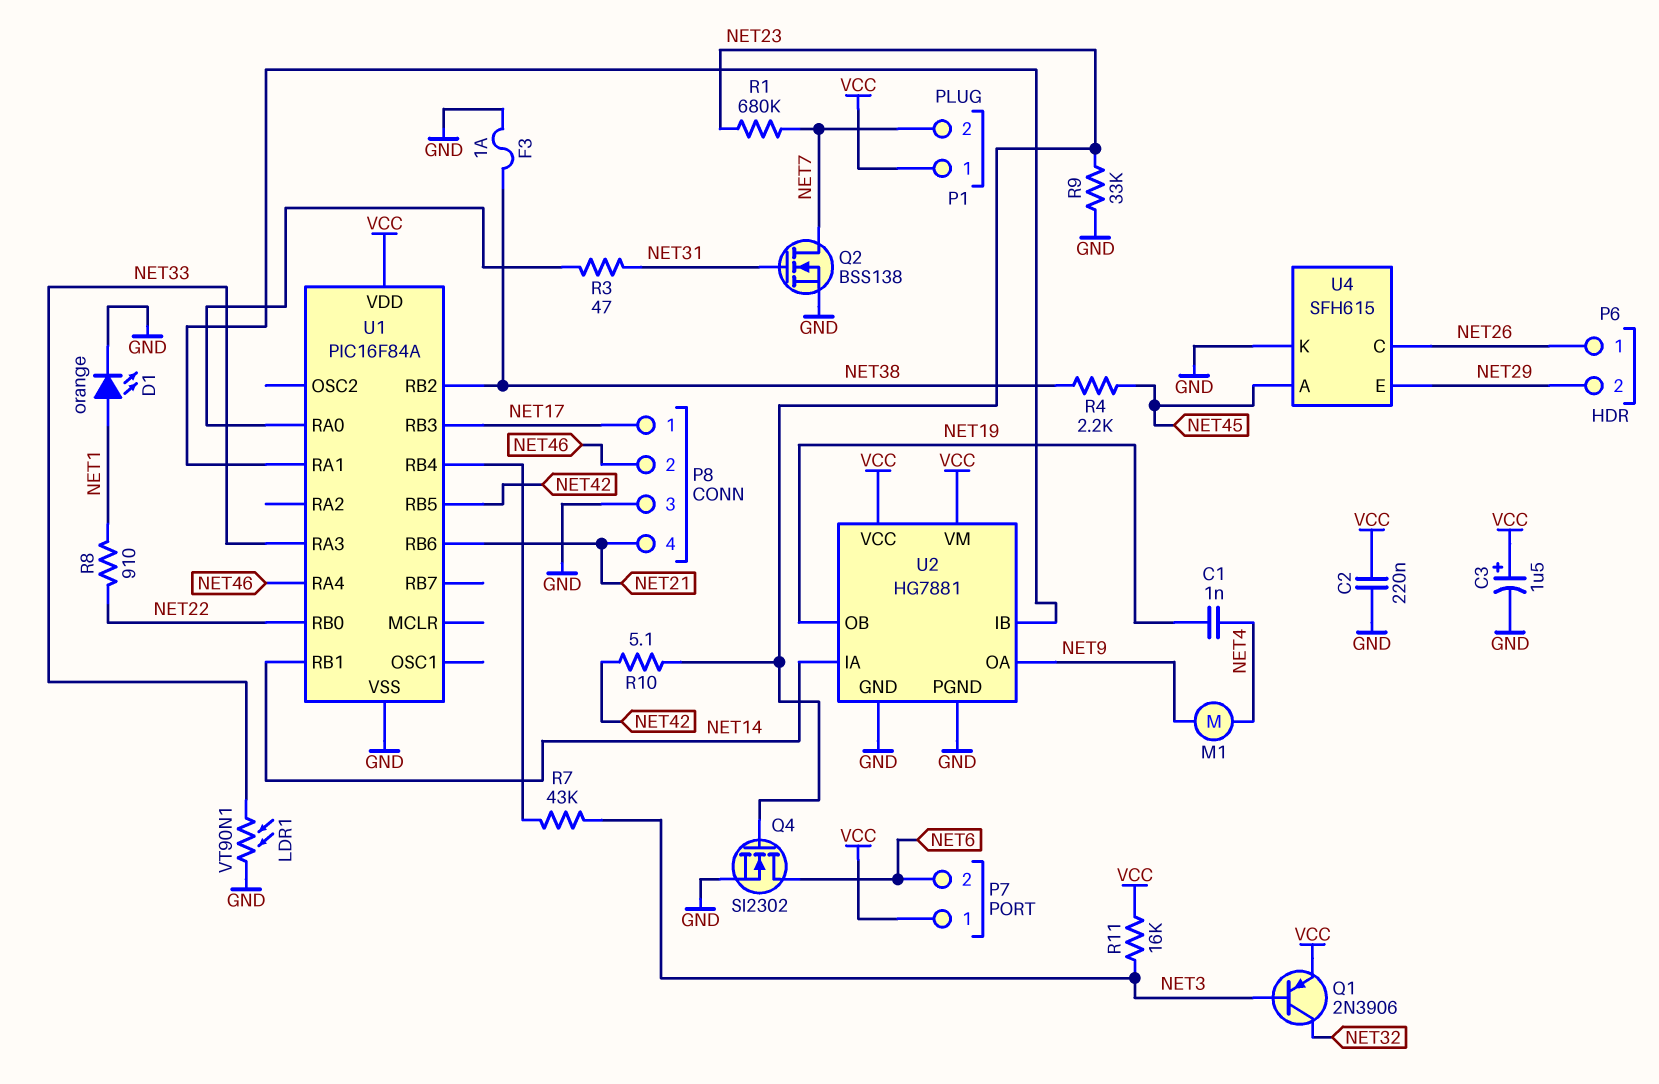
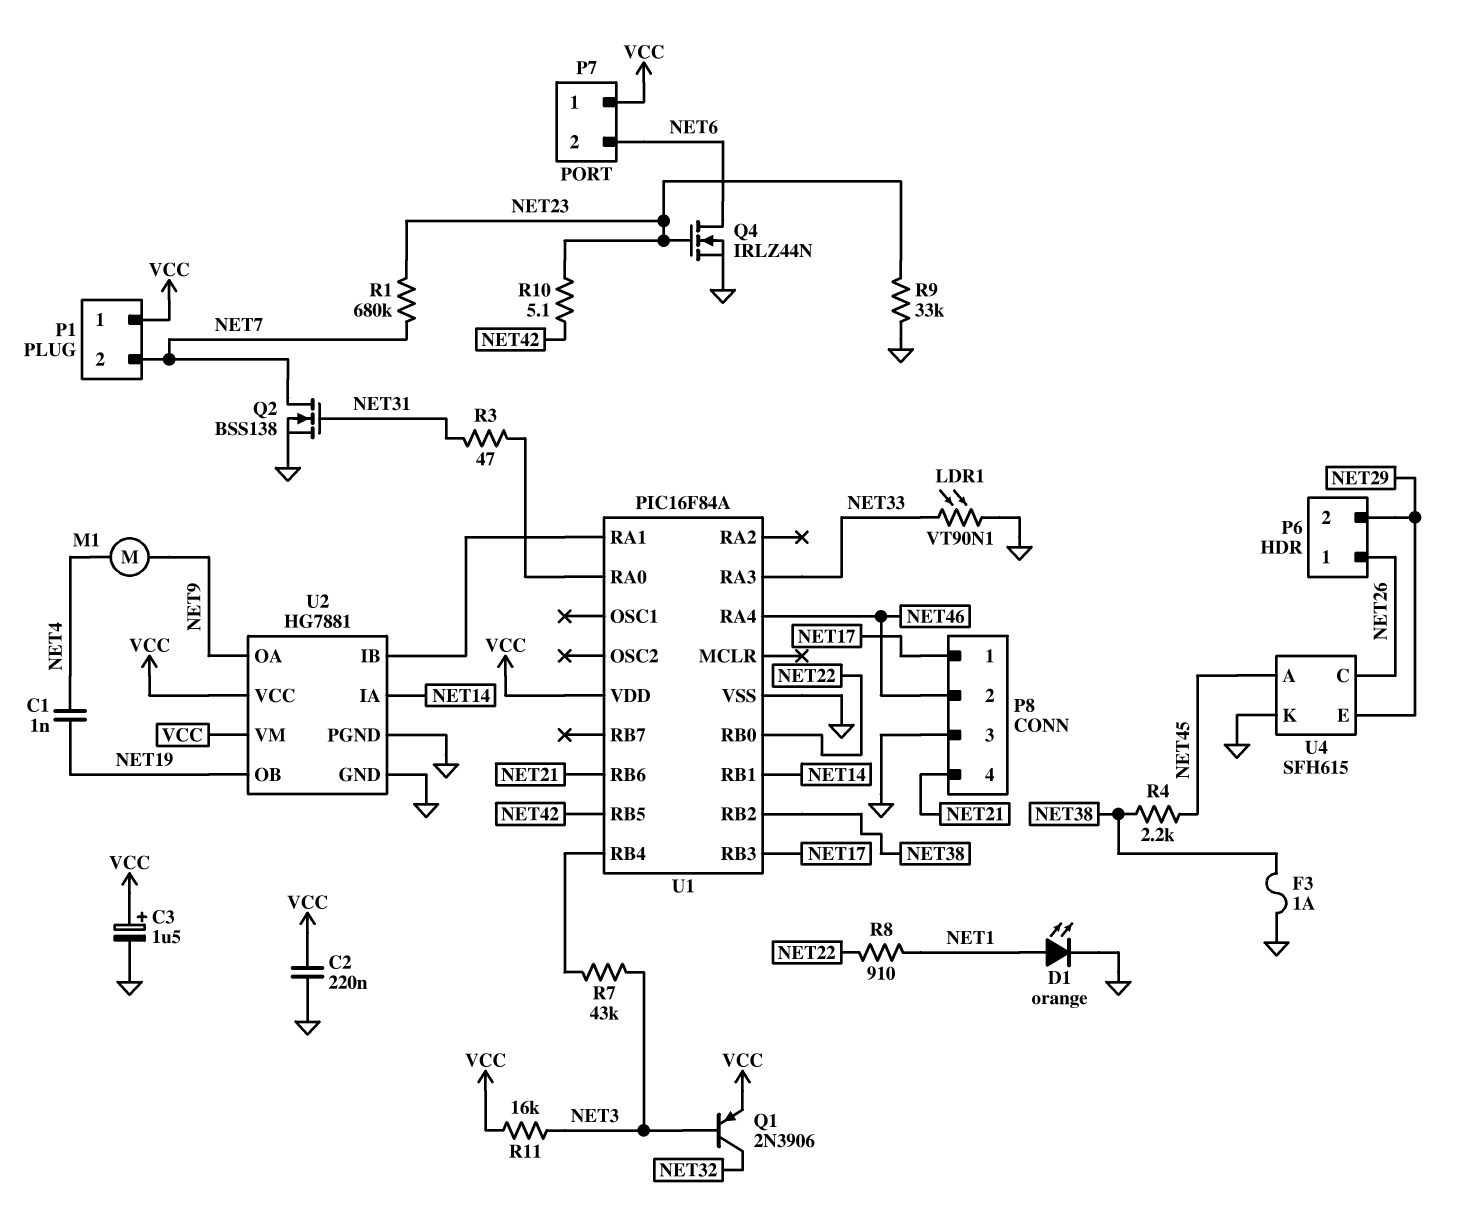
Q4: NMOS SI2302 (G NET23, D NET6, S GND) -> NMOS IRLZ44N (G NET23, D NET6, S GND)

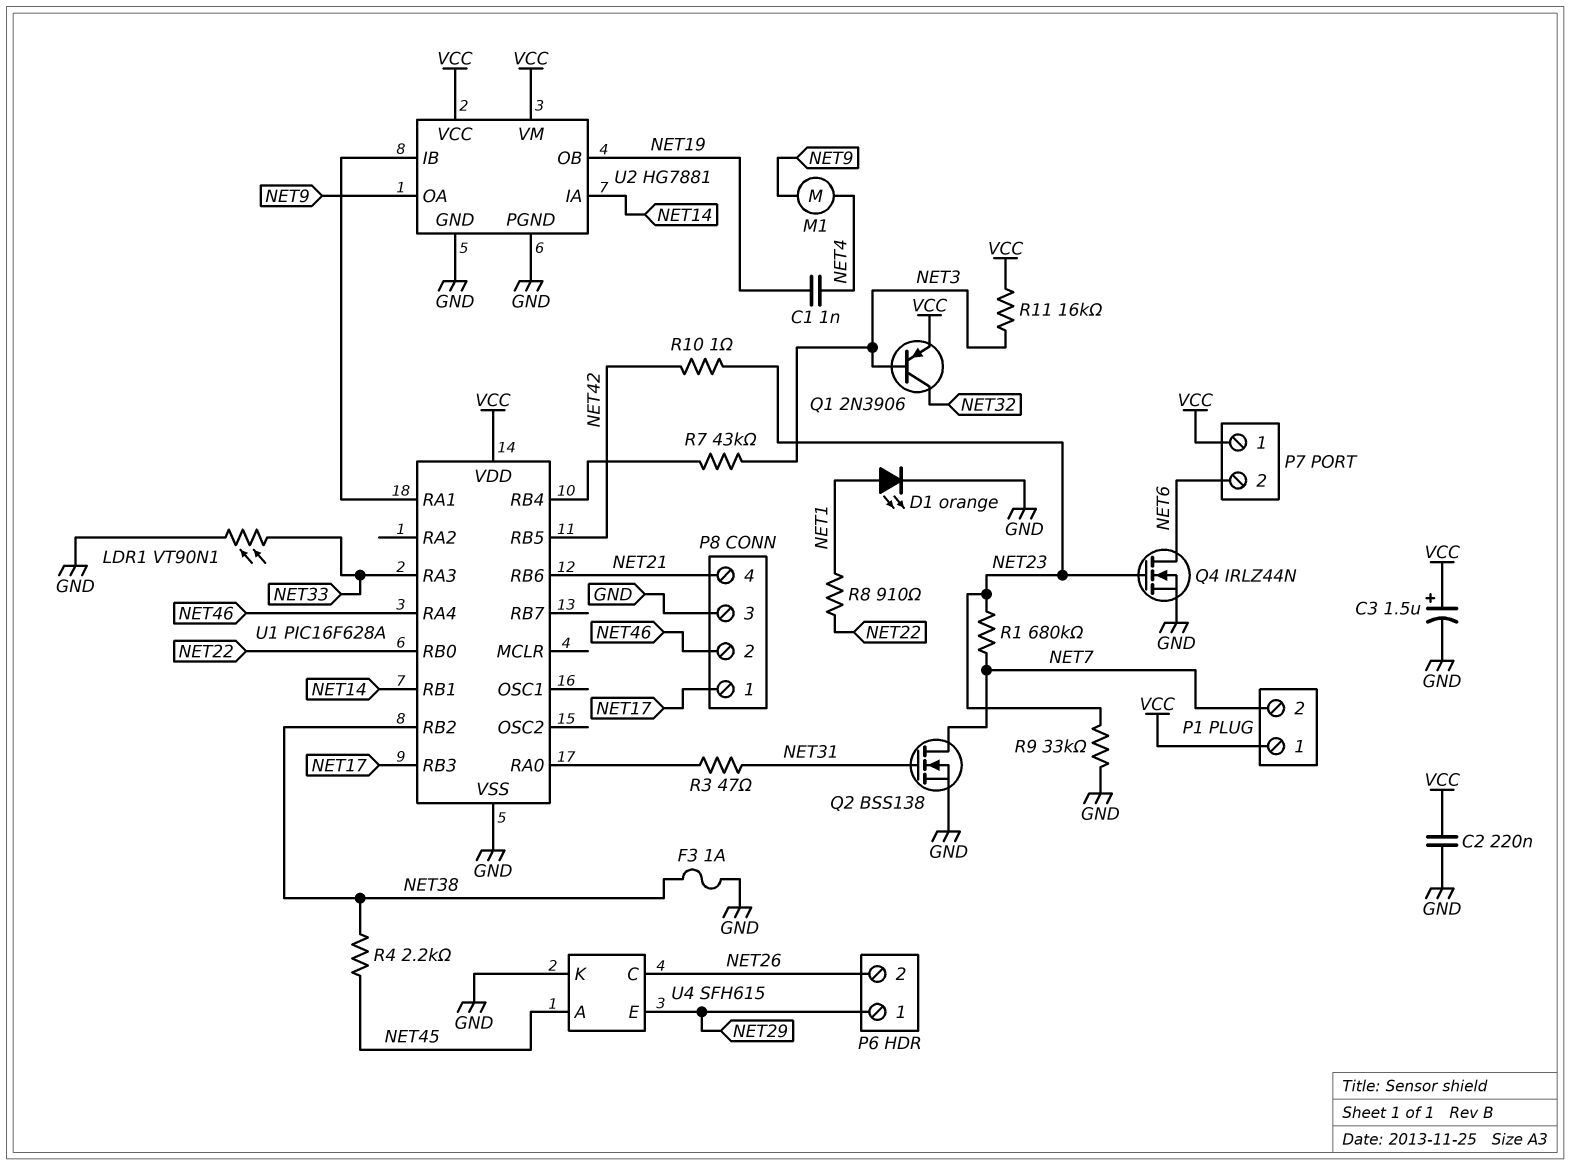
P6 pin 1: NET26 -> NET29
P6 pin 2: NET29 -> NET26
R10: 5.1 (NET23, NET42) -> 1 (NET23, NET42)
U1: PIC16F84A -> PIC16F628A

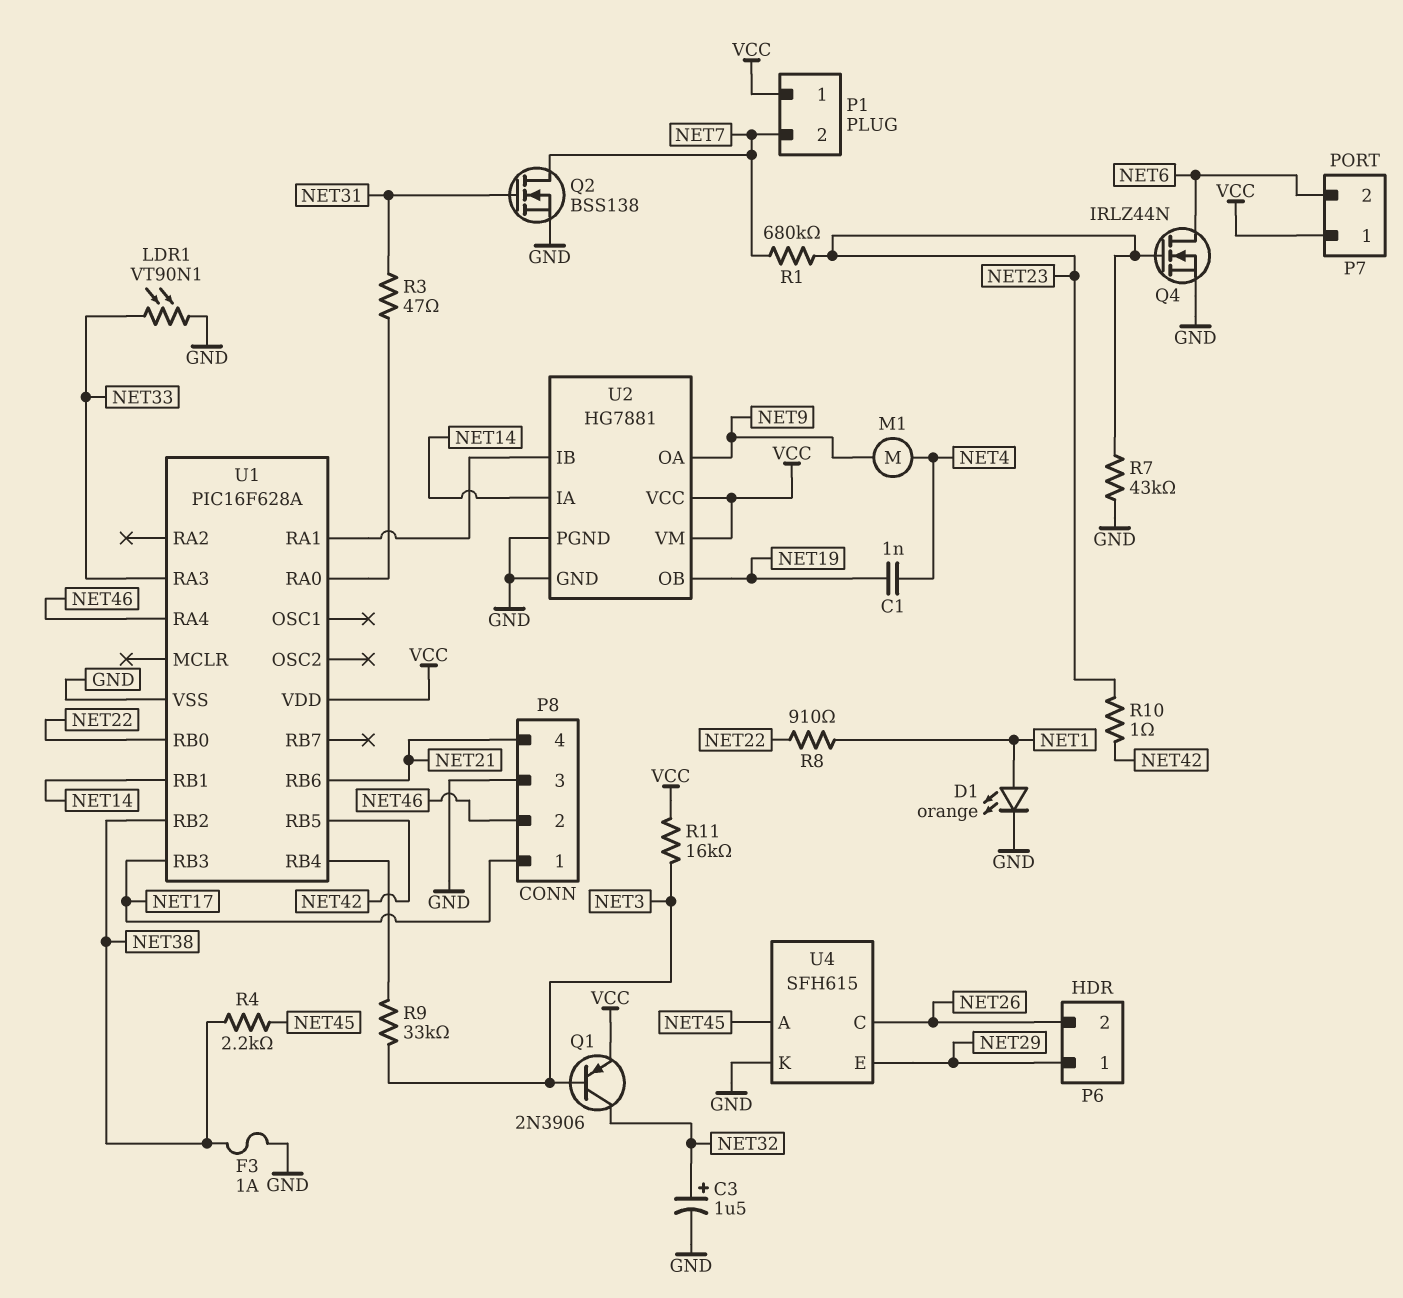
C2: 220nF (GND, VCC) -> none
C3: 1.5uF (plus VCC, minus GND) -> 1.5uF (plus NET32, minus GND)
R7: 43k (NET3, U1/RB4) -> 43k (GND, NET23)
R9: 33k (GND, NET23) -> 33k (NET3, U1/RB4)

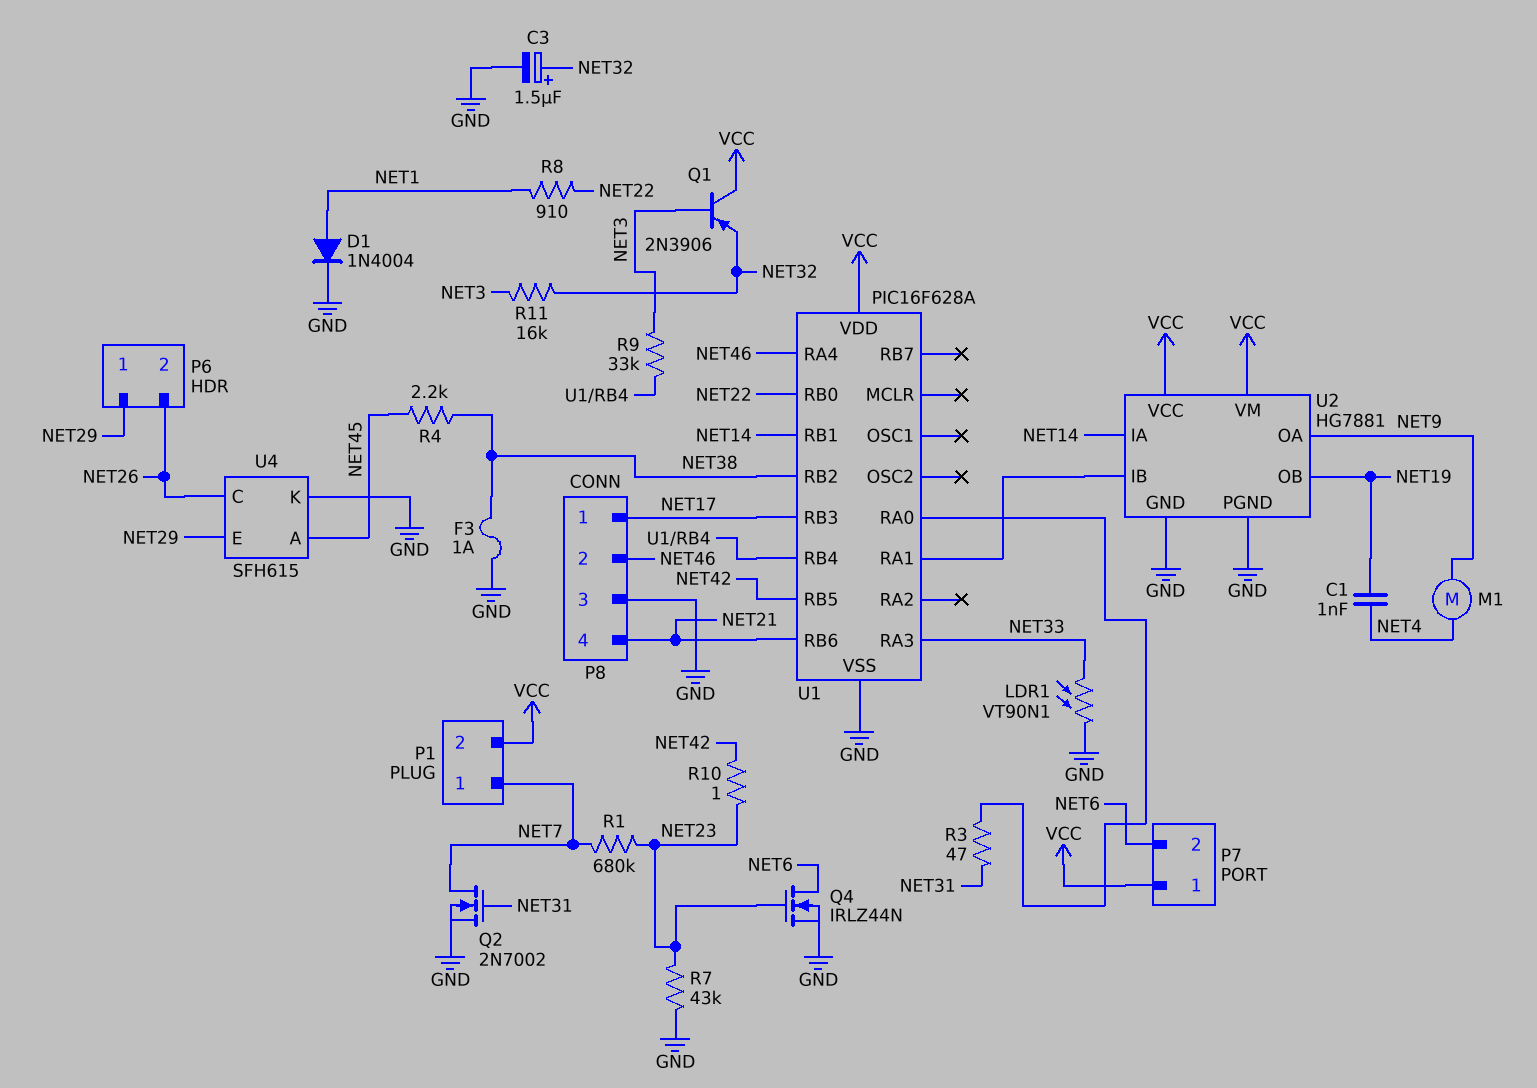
D1: LED orange (A NET1, K GND) -> diode 1N4004 (A NET1, K GND)
P1 pin 1: VCC -> NET7
P1 pin 2: NET7 -> VCC
Q1: PNP 2N3906 (B NET3, C NET32, E VCC) -> PNP 2N3906 (B NET3, C VCC, E NET32)
Q2: NMOS BSS138 (G NET31, D NET7, S GND) -> NMOS 2N7002 (G NET31, D NET7, S GND)
R11: 16k (NET3, VCC) -> 16k (NET3, NET32)

